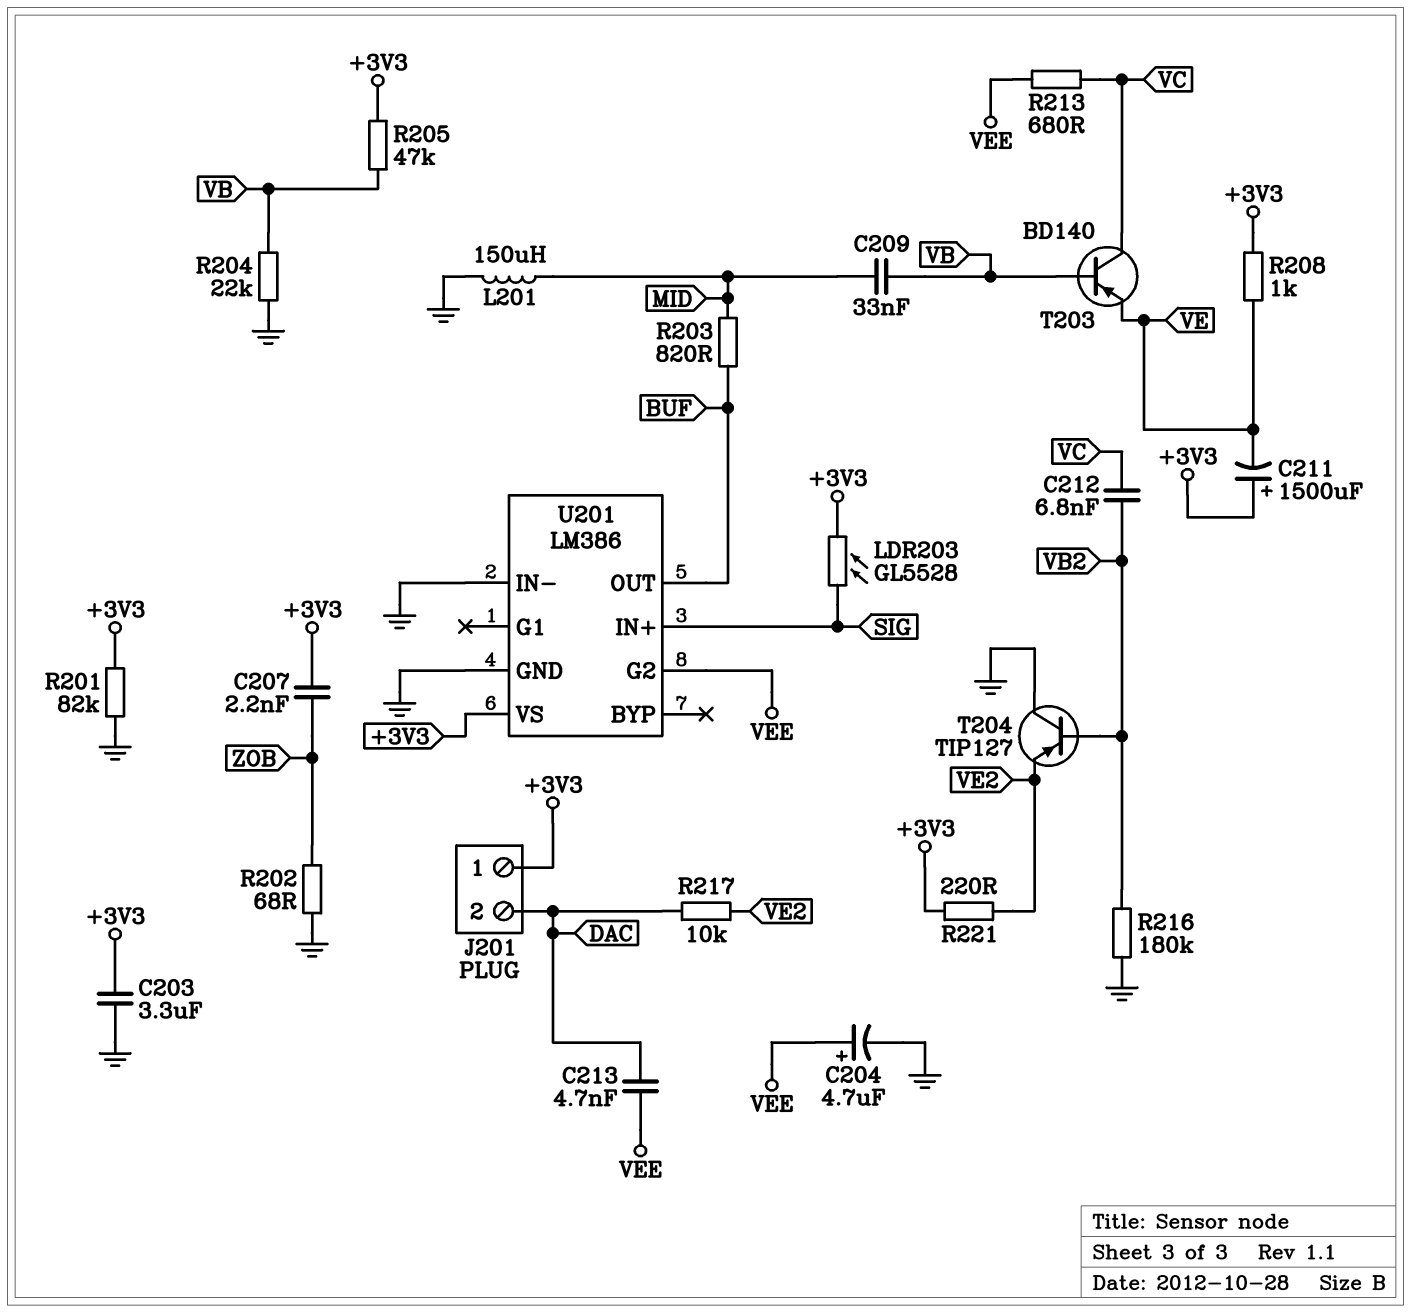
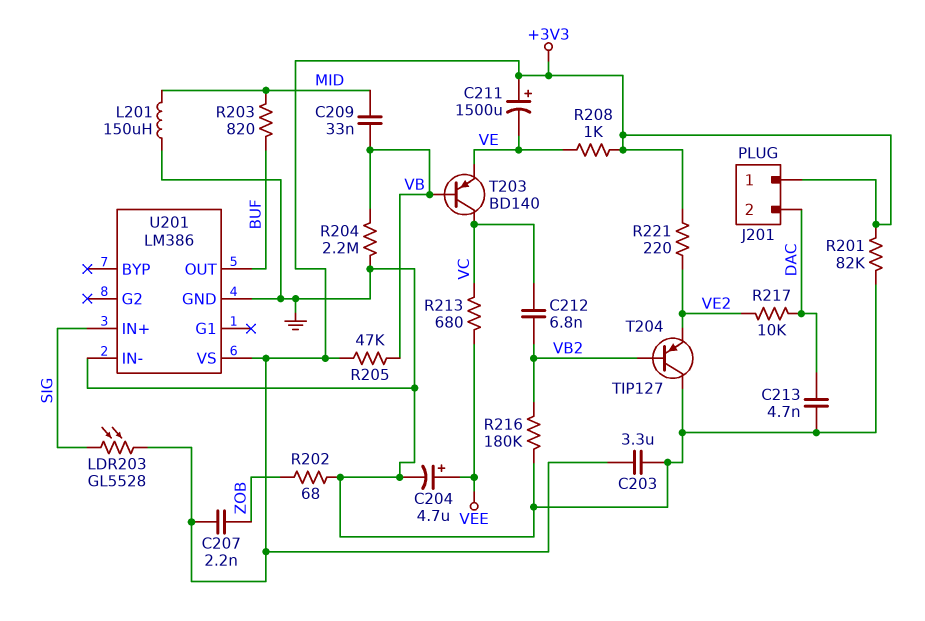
C213: 4.7nF (DAC, VEE) -> 4.7nF (DAC, GND)
R204: 22k (GND, VB) -> 2.2M (GND, VB)
U201 pin G2: VEE -> none

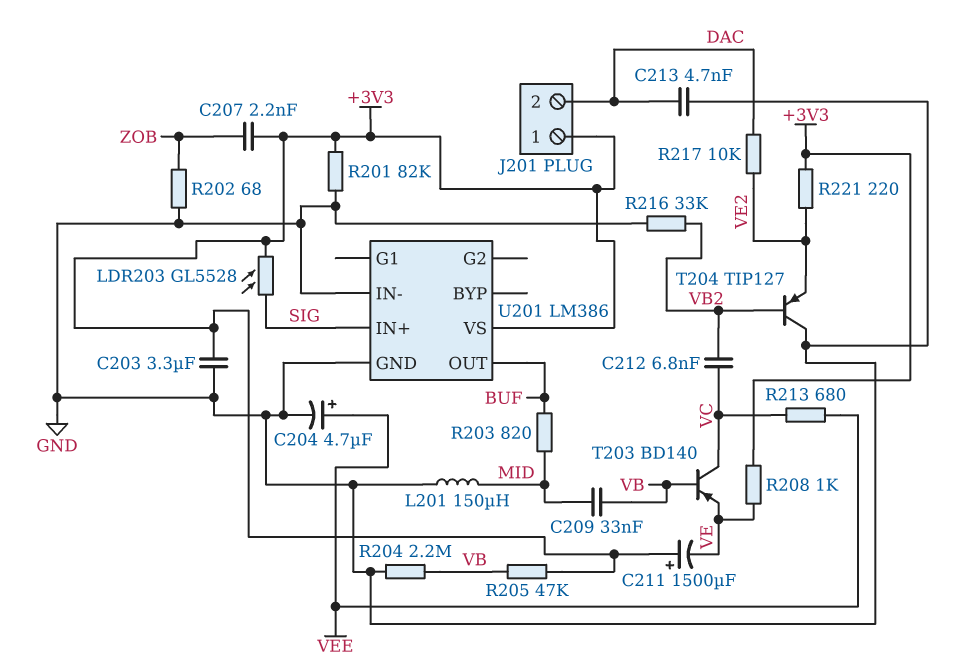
R216: 180k (GND, VB2) -> 33k (GND, VB2)

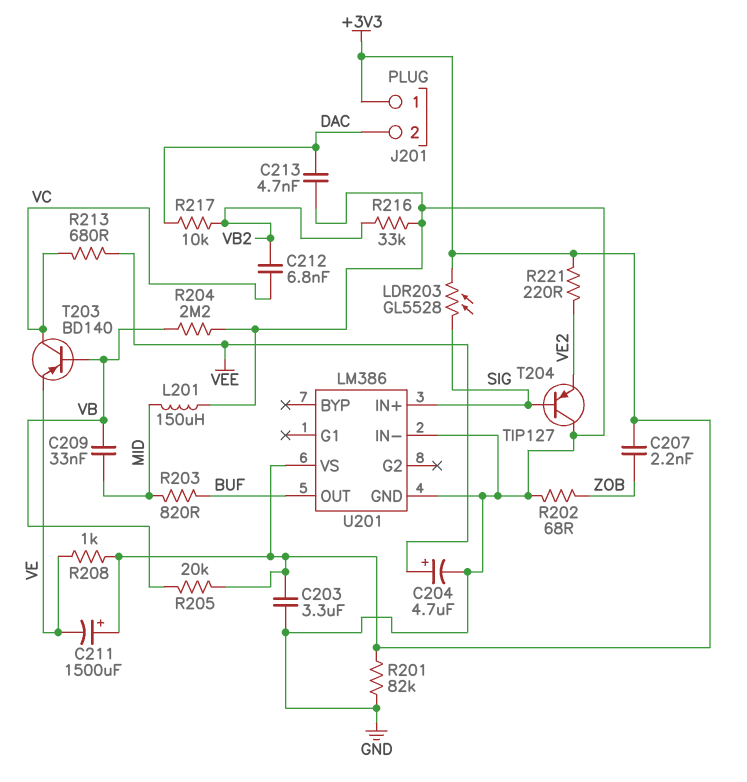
R205: 47k (+3V3, VB) -> 20k (+3V3, VB)
R217: 10k (DAC, VE2) -> 10k (DAC, VB2)
T204: PNP TIP127 (B VB2, C GND, E VE2) -> PNP TIP127 (B SIG, C GND, E VE2)

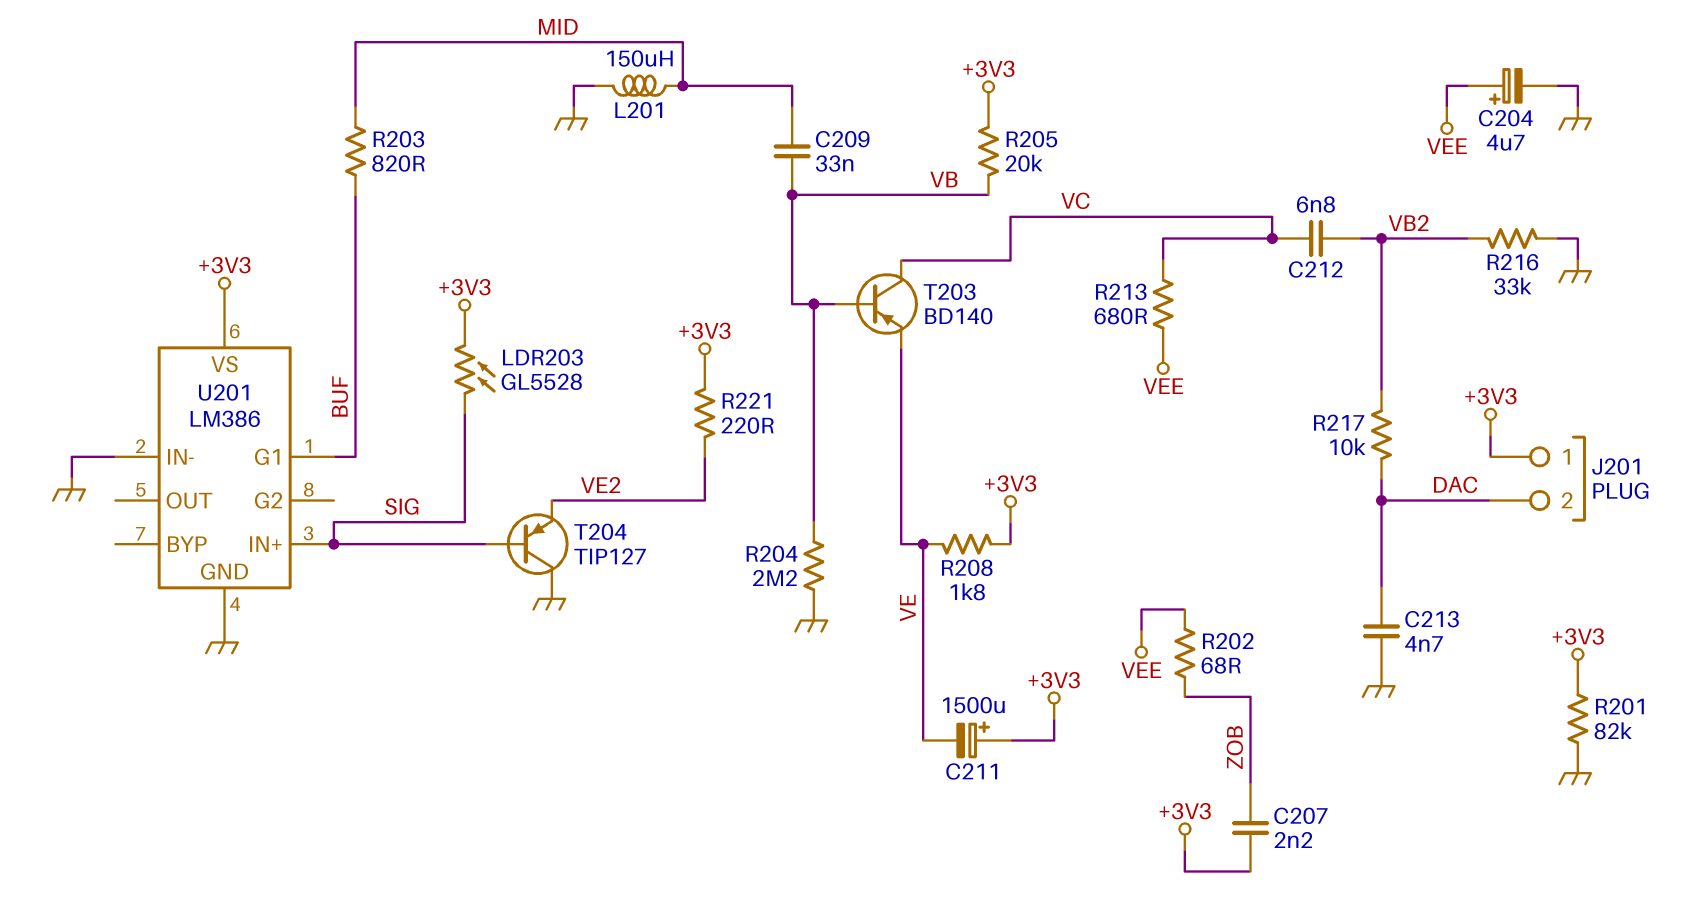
C203: 3.3uF (+3V3, GND) -> none
R202: 68 (GND, ZOB) -> 68 (VEE, ZOB)
R208: 1k (+3V3, VE) -> 1.8k (+3V3, VE)
U201 pin G1: none -> BUF
U201 pin OUT: BUF -> none

